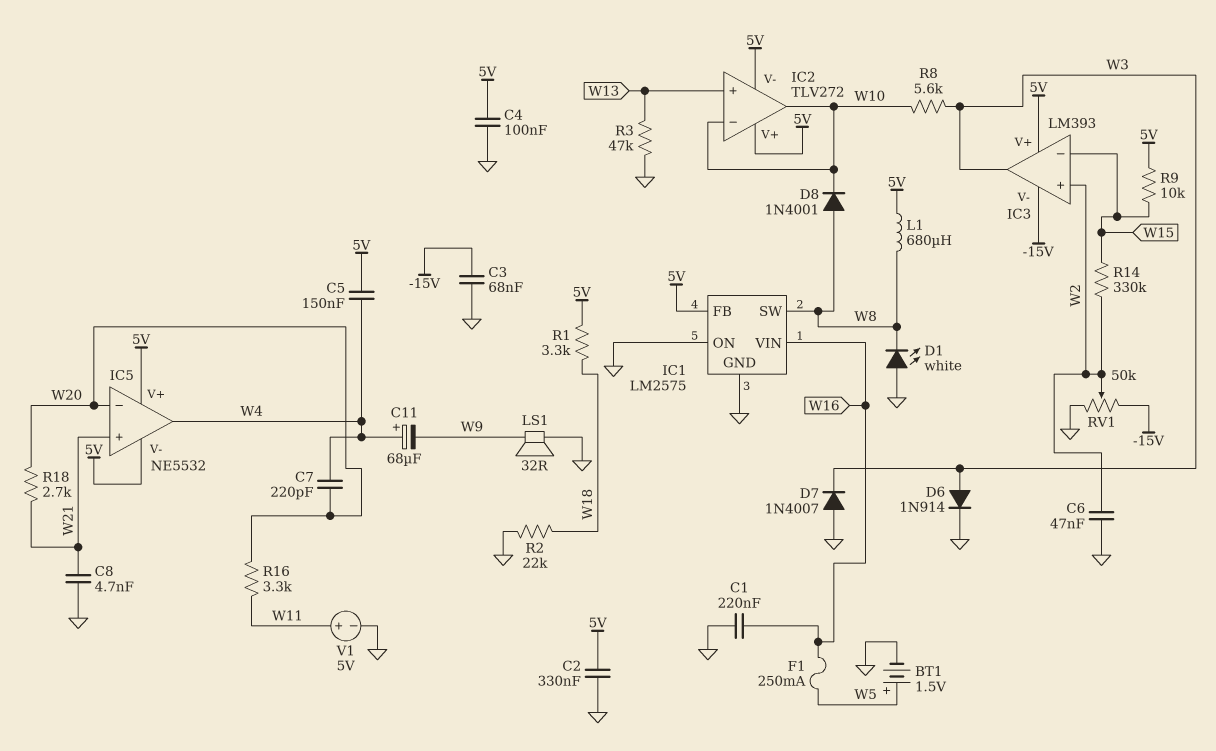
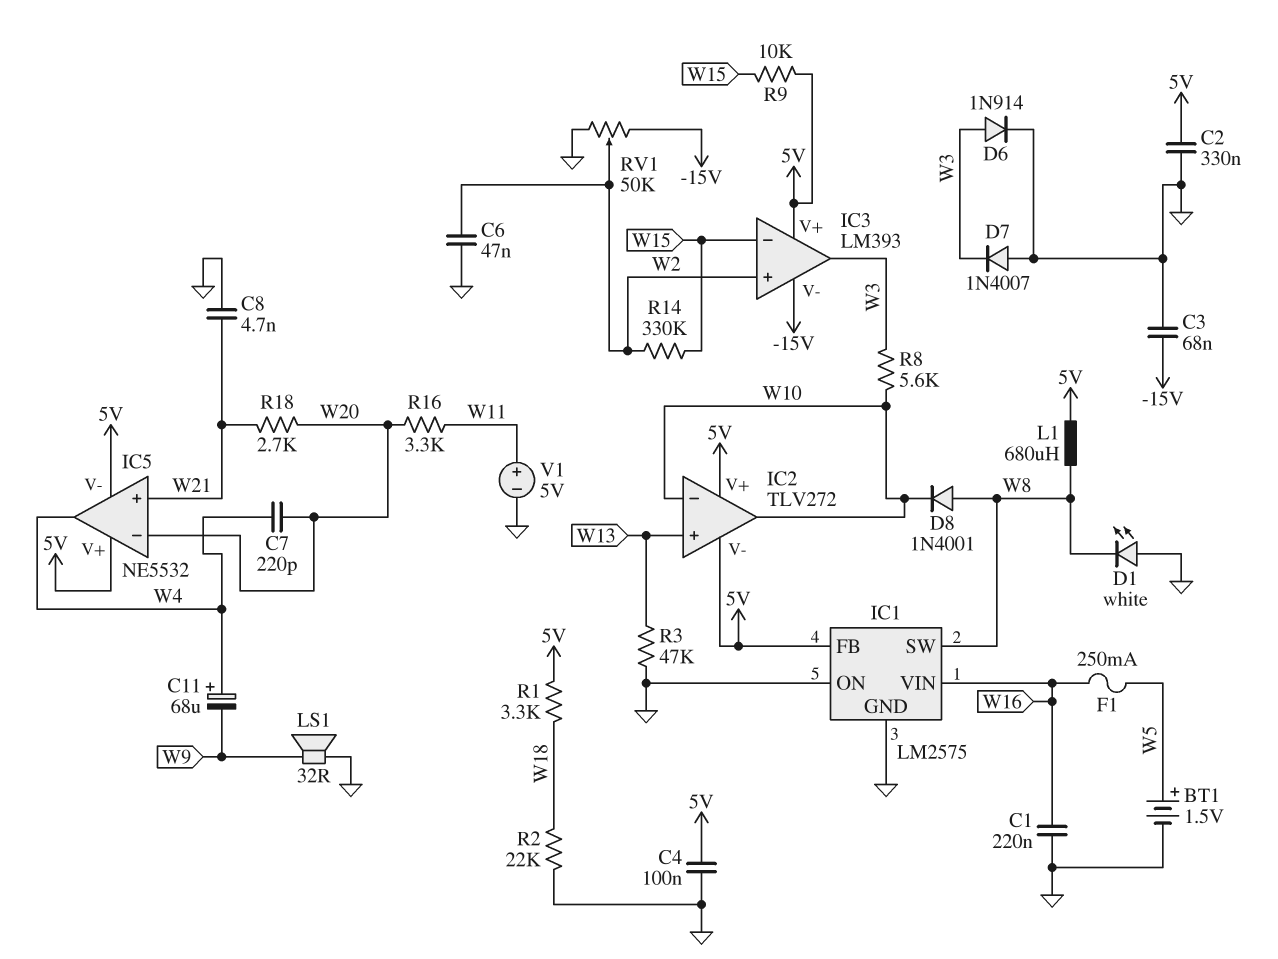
C5: 150nF (5V, W4) -> none

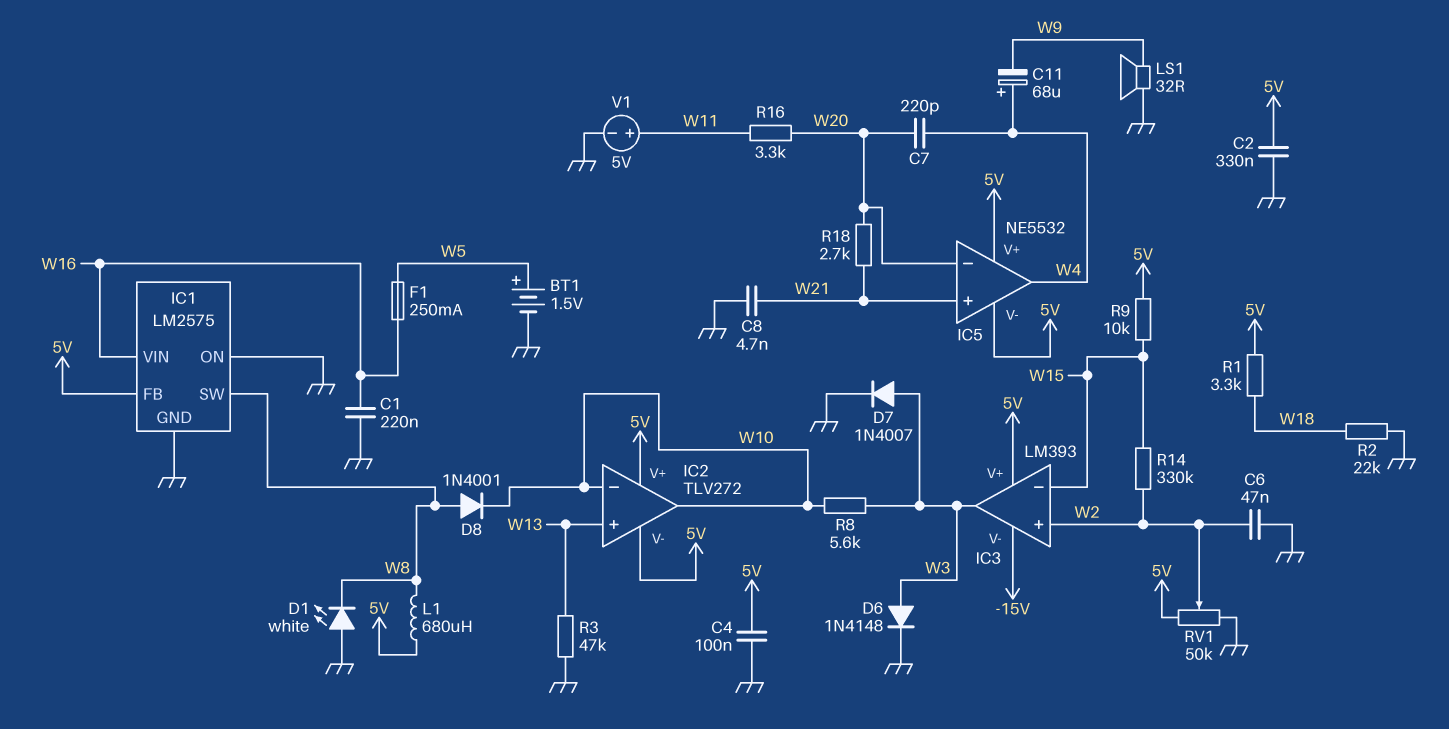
C3: 68nF (-15V, GND) -> none
D6: diode 1N914 (A W3, K GND) -> diode 1N4148 (A W3, K GND)
D7: diode 1N4007 (A GND, K W3) -> diode 1N4007 (A W3, K GND)
RV1: 50k (-15V, GND, wiper W2) -> 50k (5V, GND, wiper W2)

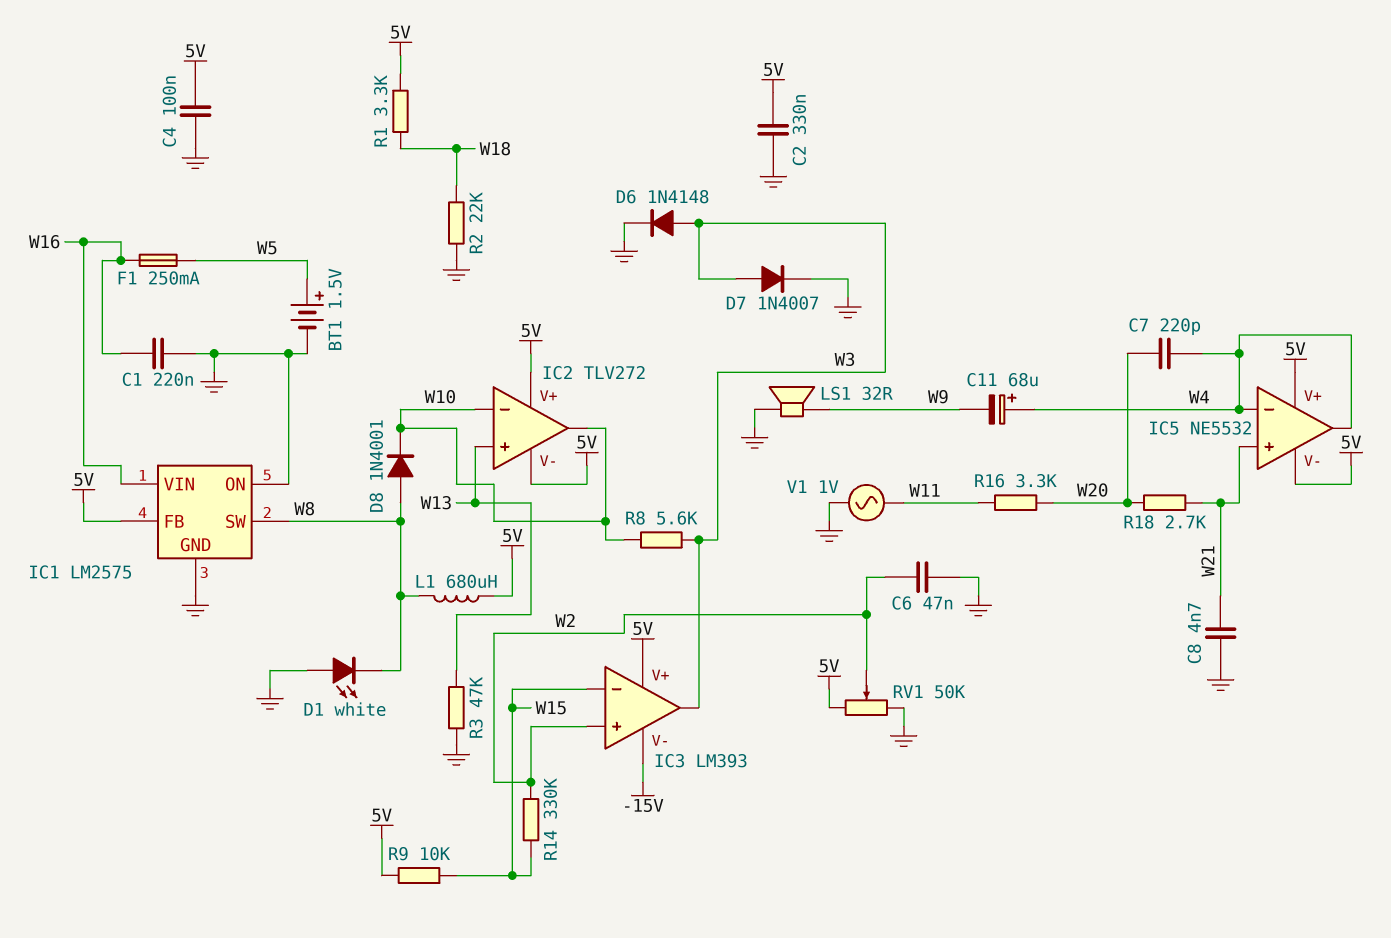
IC5 pin in-: W20 -> W4
V1: 5V (plus W11, minus GND) -> AC 1V (GND, W11)

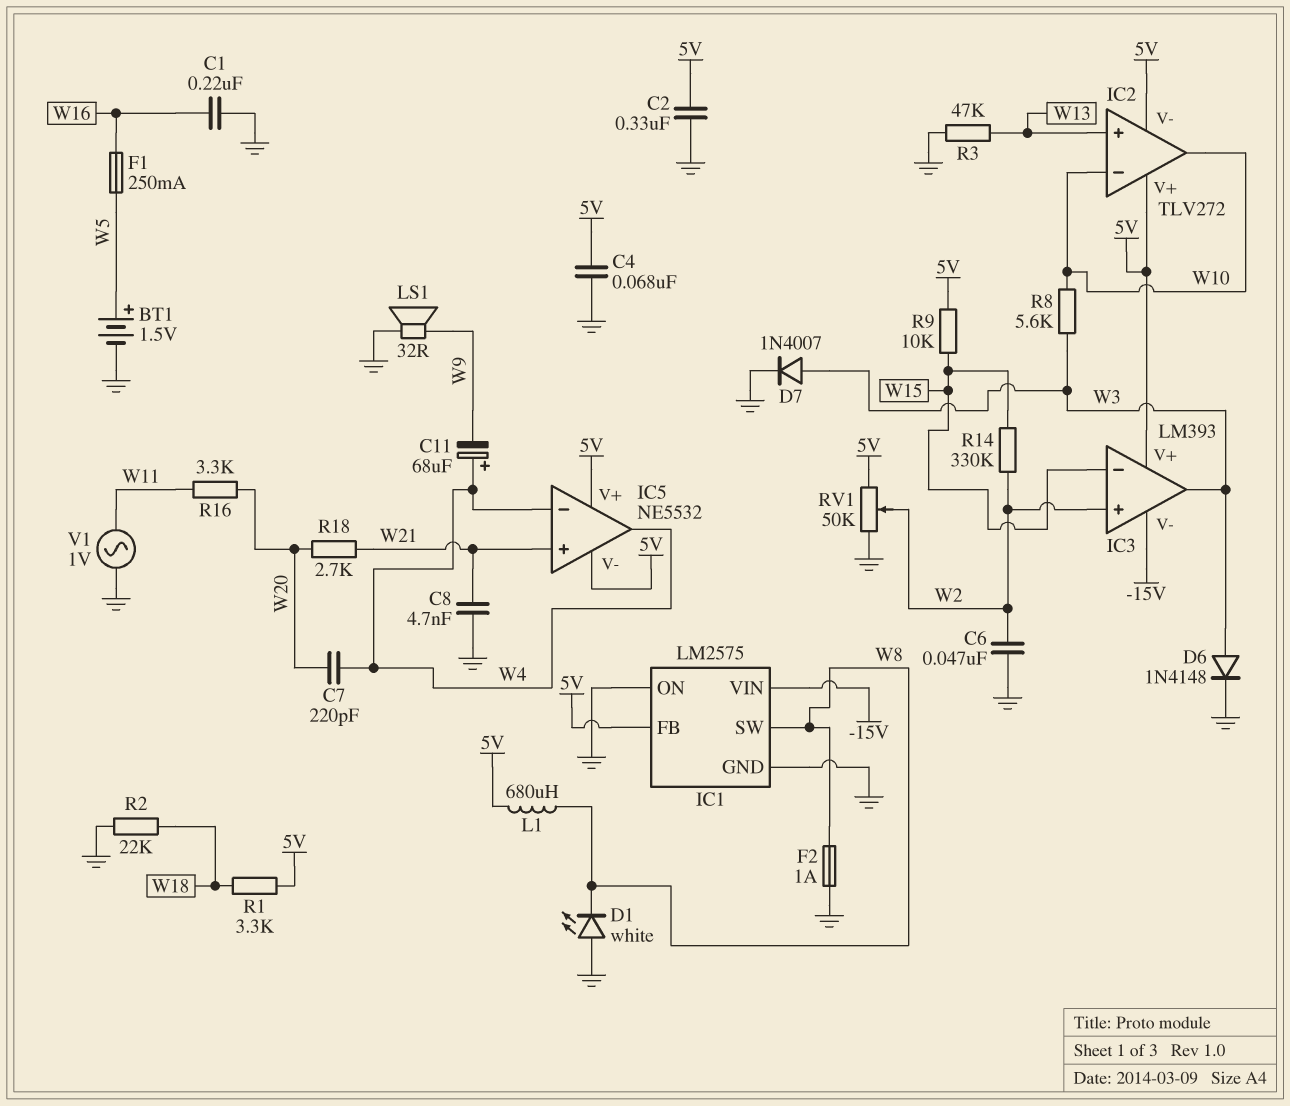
C4: 100nF (5V, GND) -> 68nF (5V, GND)
D8: diode 1N4001 (A W8, K W10) -> none
F2: none -> 1A (GND, W8)
IC1 pin VIN: W16 -> -15V

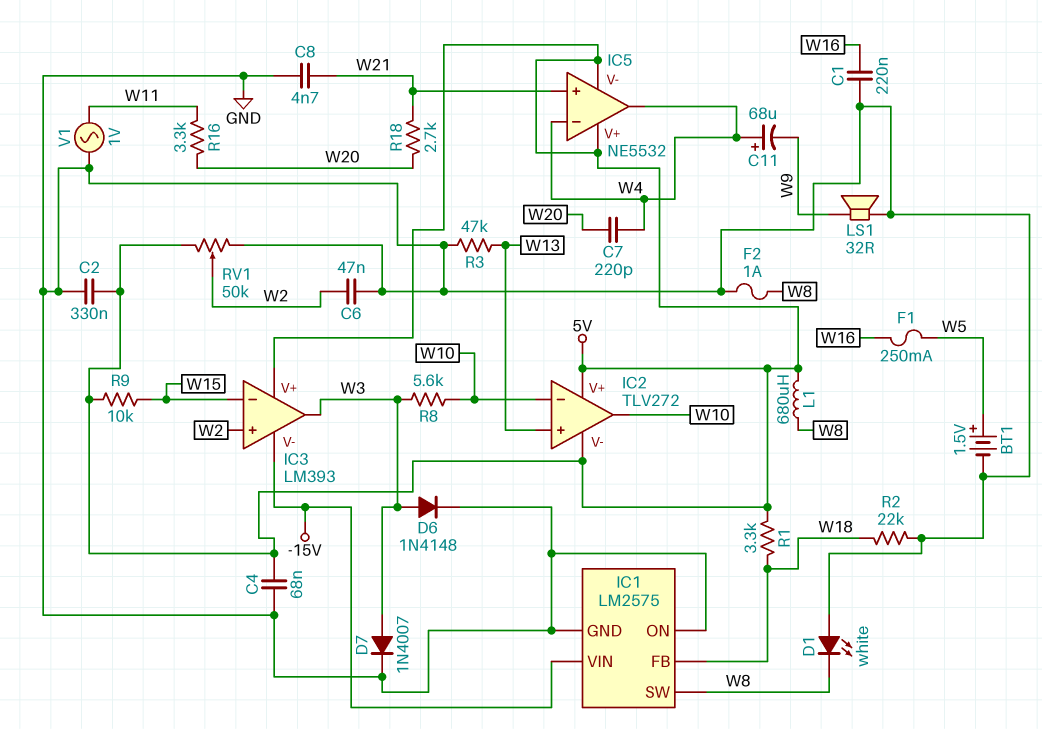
IC1 pin FB: 5V -> W18
R14: 330k (W2, W15) -> none

